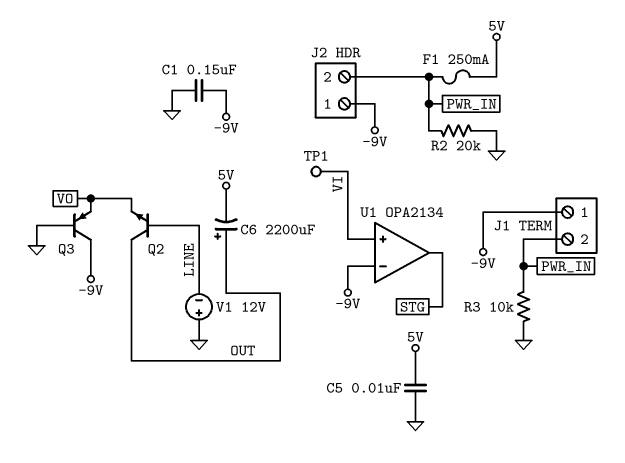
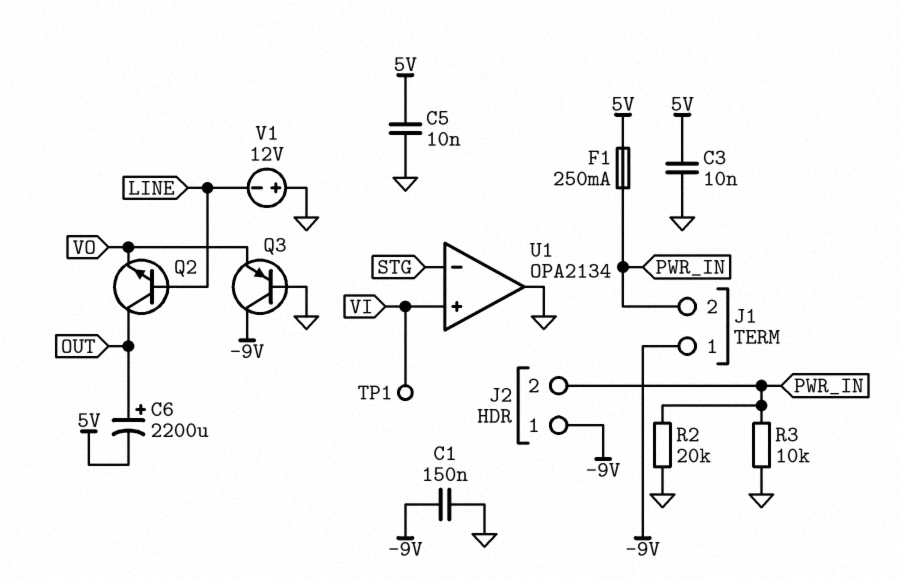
C3: none -> 10nF (5V, GND)
U1 pin in-: -9V -> STG
U1 pin out: STG -> GND

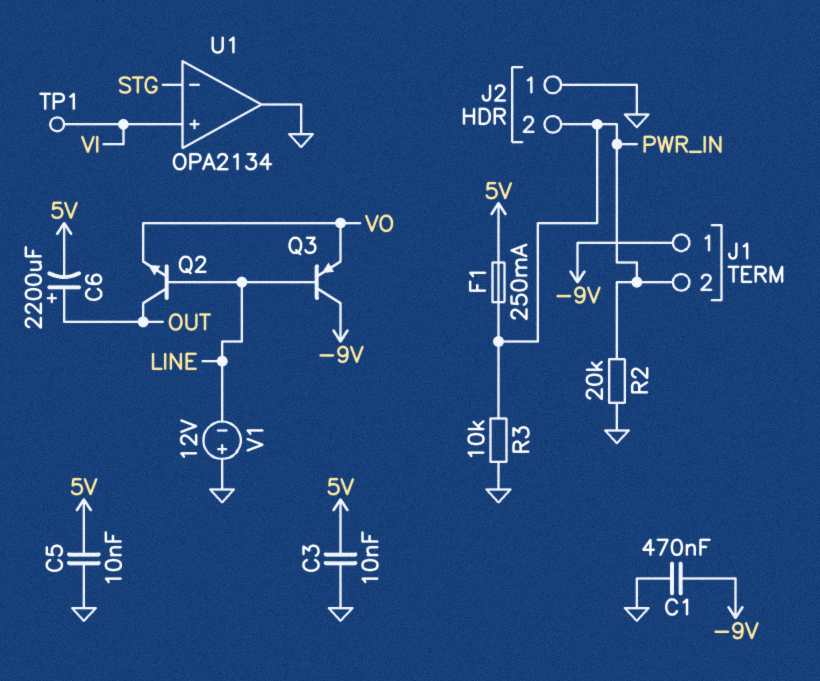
C1: 150nF (-9V, GND) -> 470nF (-9V, GND)
J2 pin 1: -9V -> GND
Q3: PNP (B GND, C -9V, E VO) -> PNP (B LINE, C -9V, E VO)

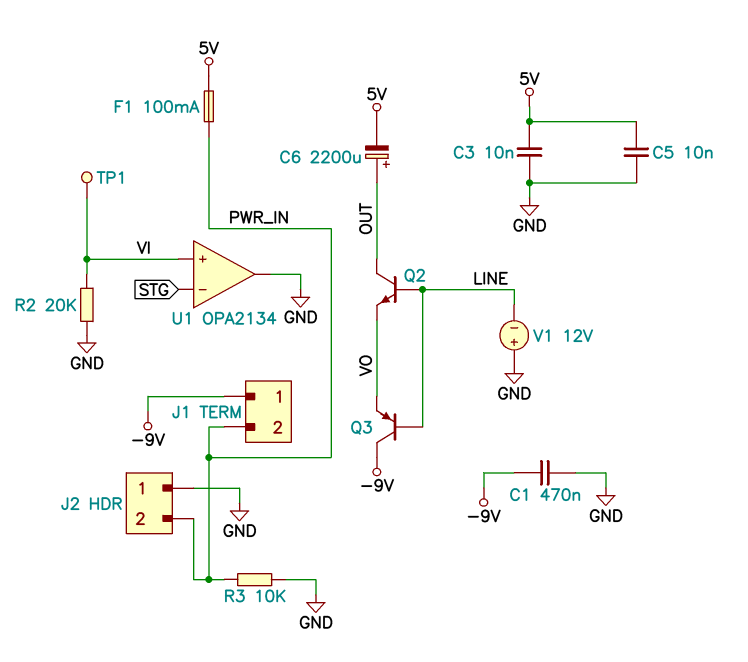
F1: 250mA (5V, PWR_IN) -> 100mA (5V, PWR_IN)
R2: 20k (GND, PWR_IN) -> 20k (GND, VI)

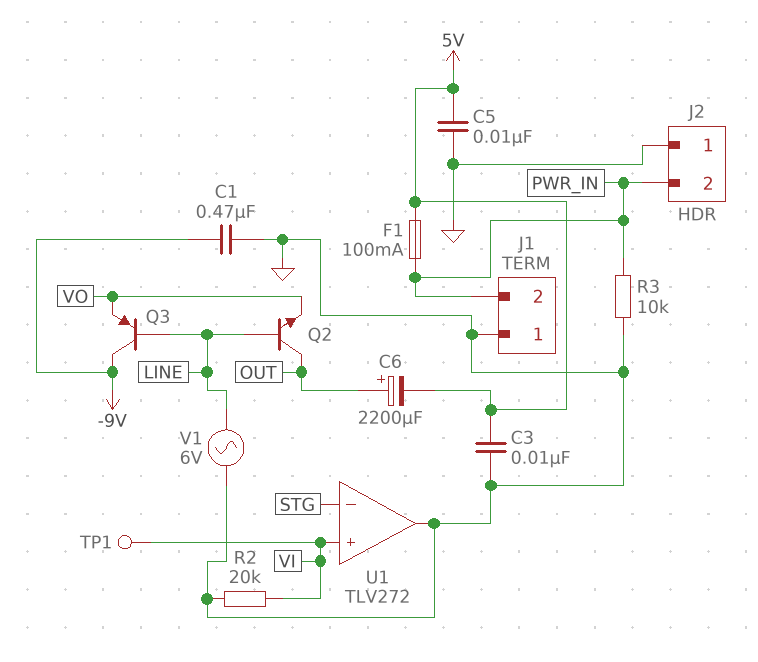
J1 pin 1: -9V -> GND
U1: OPA2134 -> TLV272
V1: 12V (plus GND, minus LINE) -> AC 6V (GND, LINE)

